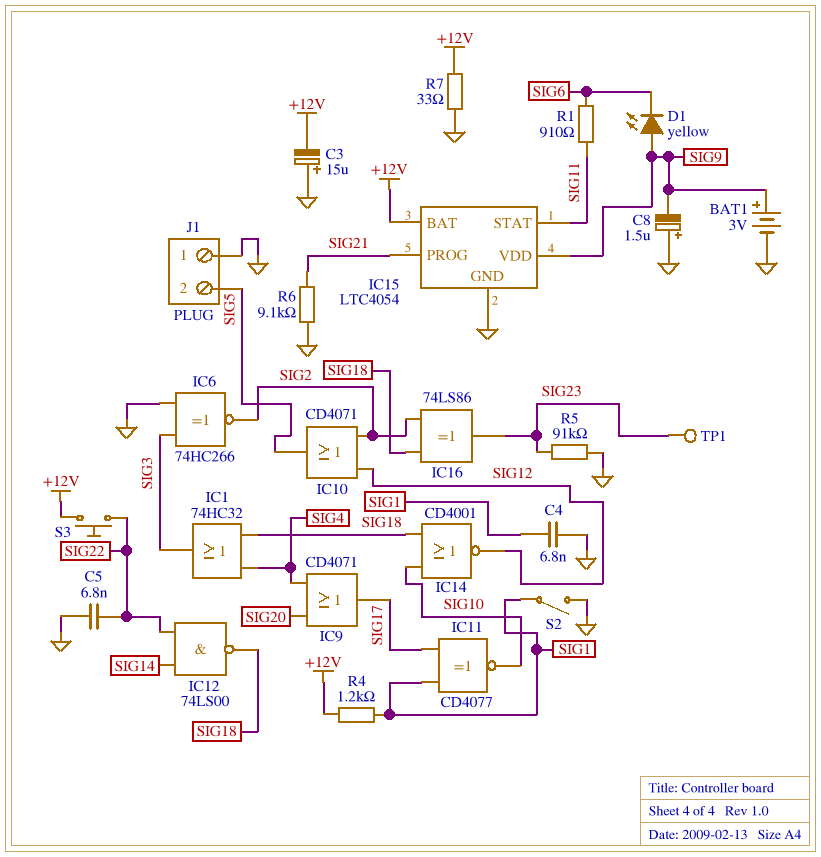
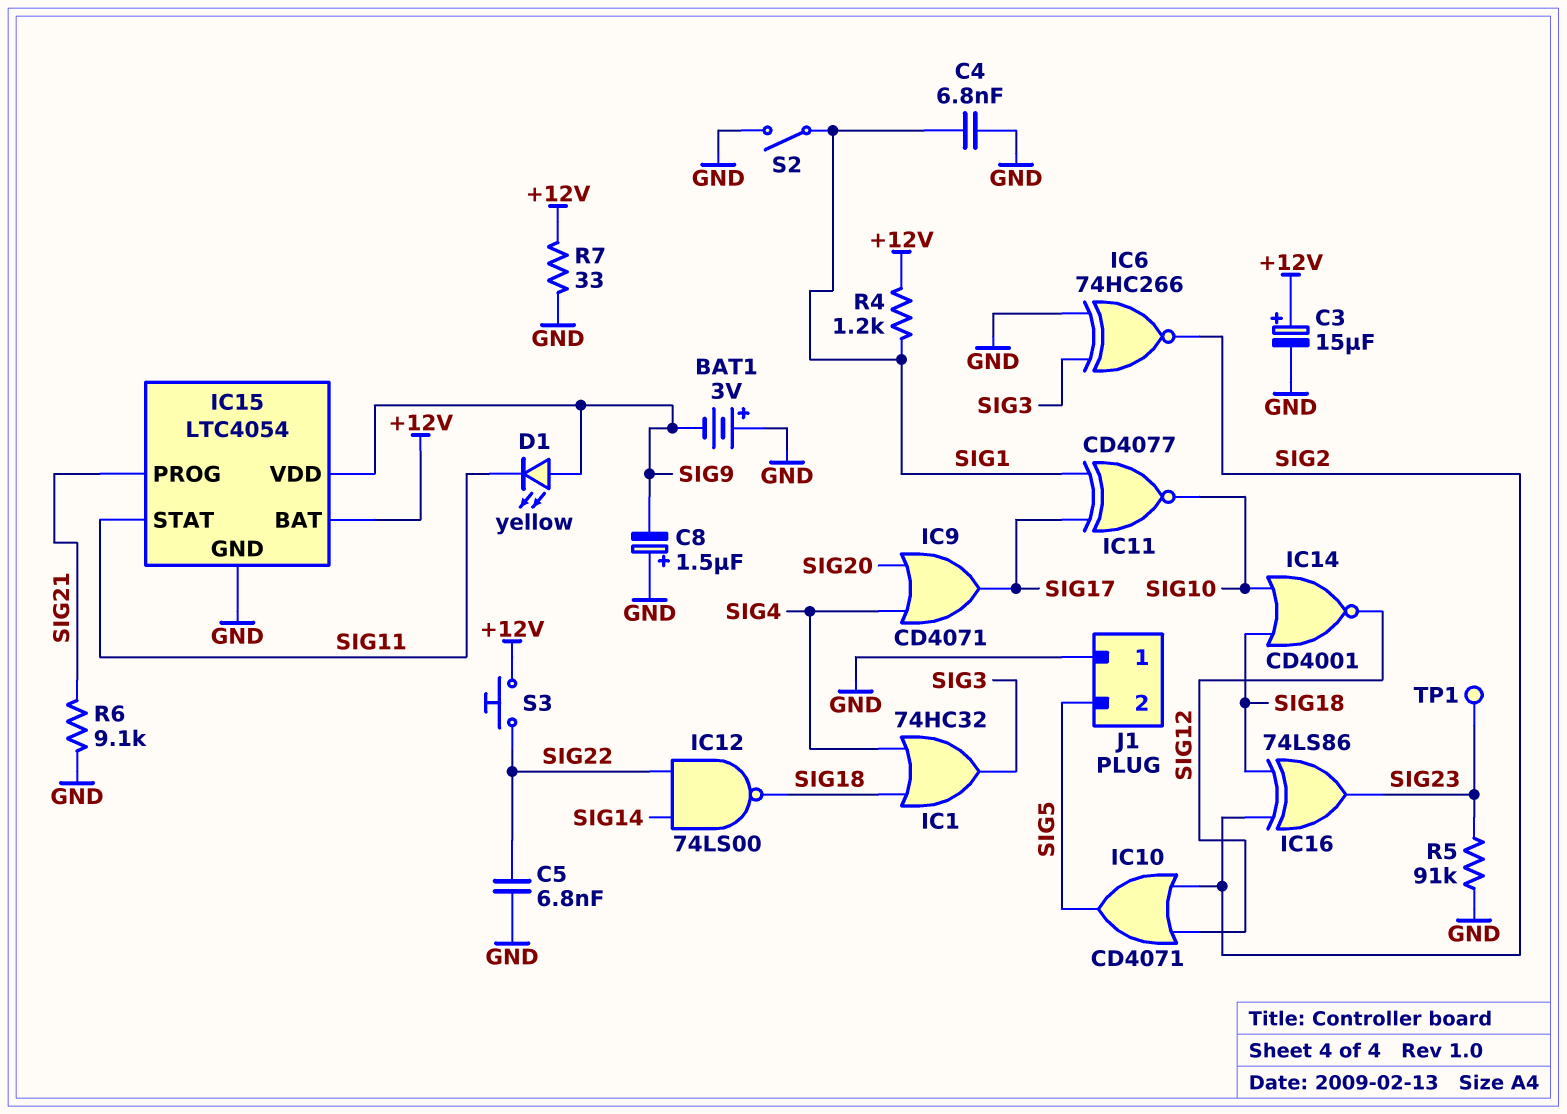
BAT1: 3V (plus SIG9, minus GND) -> 3V (plus GND, minus SIG9)
C3: 15uF (plus GND, minus +12V) -> 15uF (plus +12V, minus GND)
D1: LED yellow (A SIG9, K SIG6) -> LED yellow (A SIG9, K SIG11)
R1: 910 (SIG6, SIG11) -> none

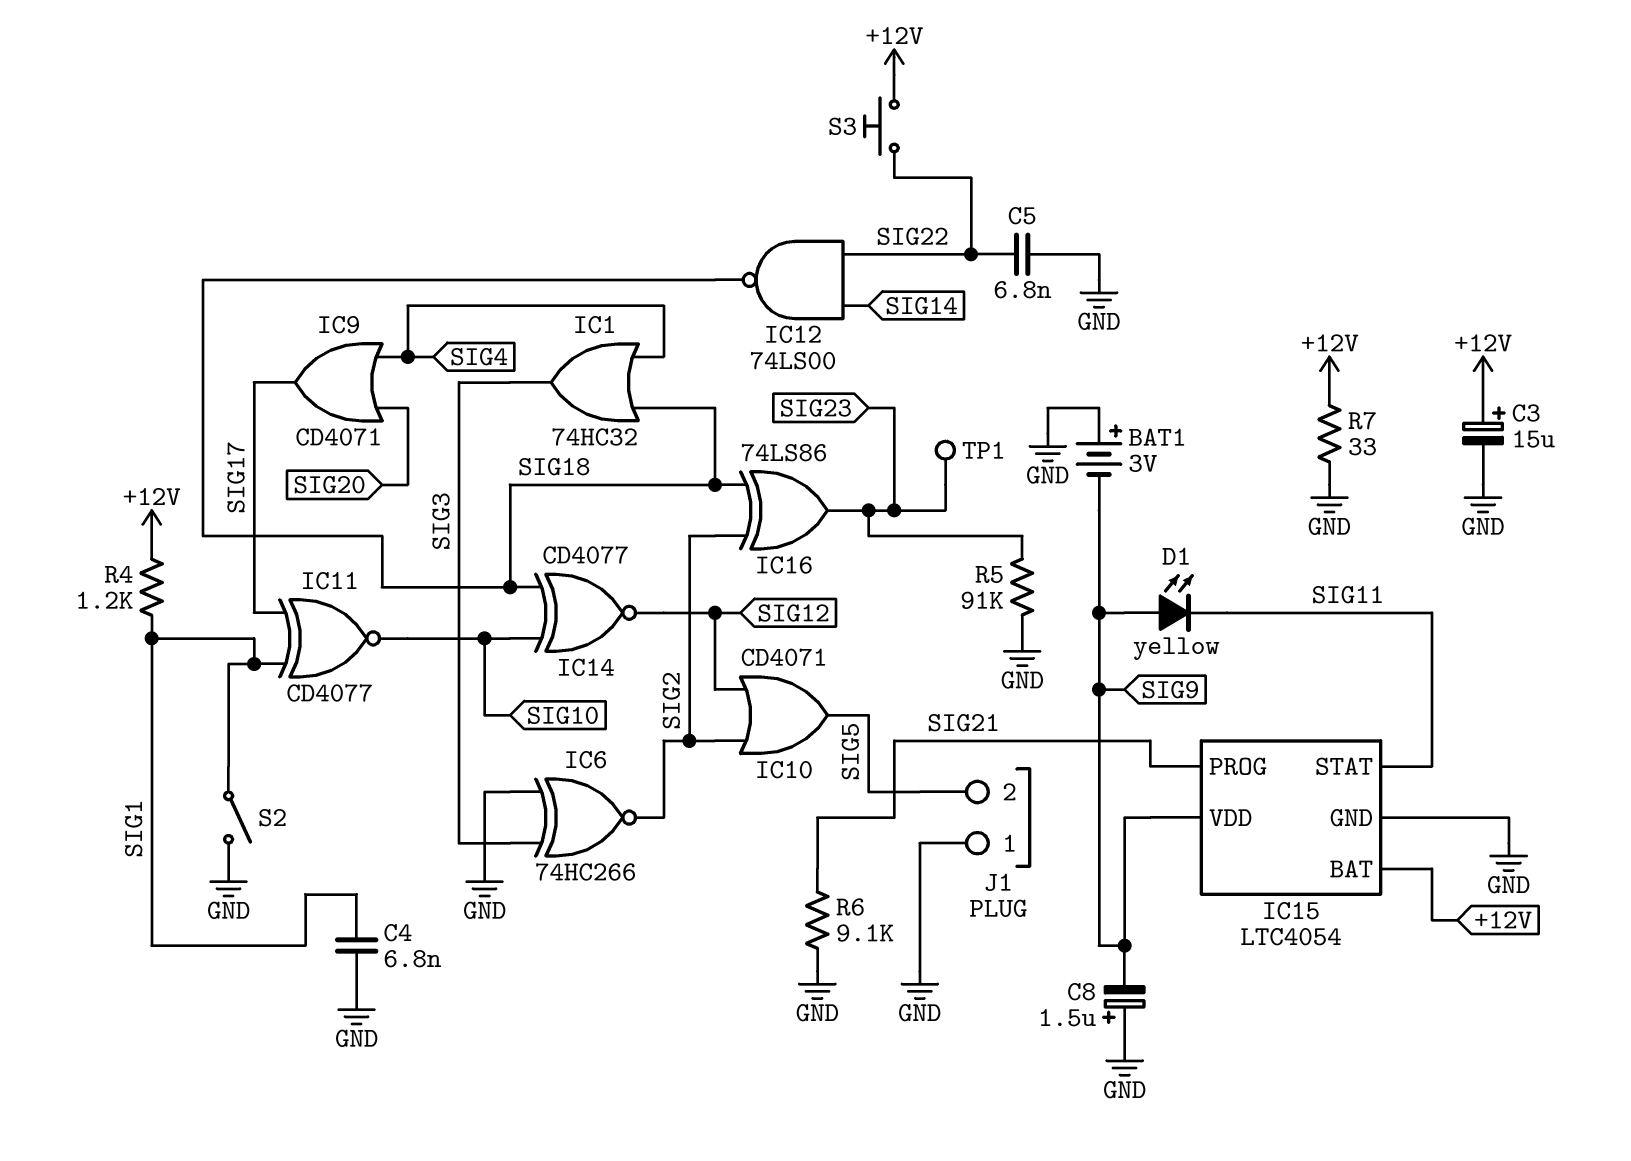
IC14: NOR CD4001 (in SIG10, in SIG18, out SIG12) -> XNOR CD4077 (in SIG10, in SIG18, out SIG12)

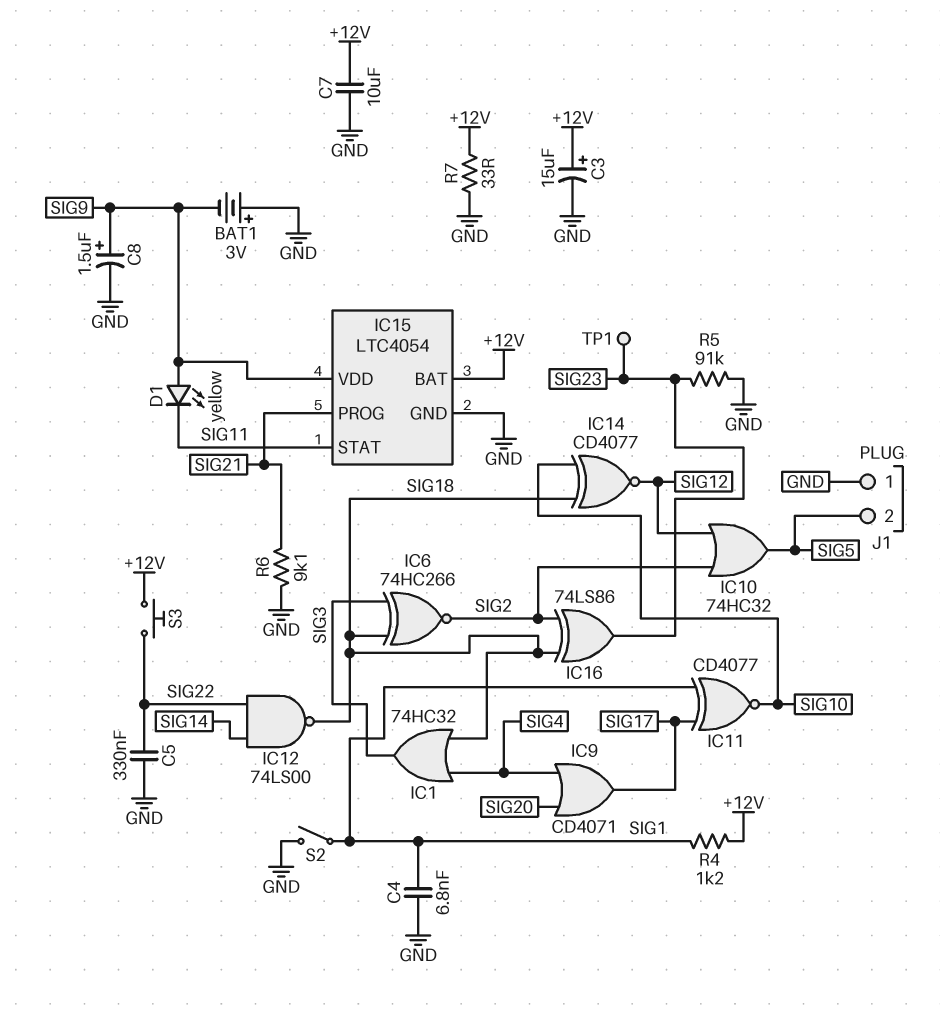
C5: 6.8nF (GND, SIG22) -> 330nF (GND, SIG22)
C7: none -> 10uF (+12V, GND)
C8: 1.5uF (plus GND, minus SIG9) -> 1.5uF (plus SIG9, minus GND)
IC6: XNOR 74HC266 (in GND, in SIG3, out SIG2) -> XNOR 74HC266 (in SIG3, in SIG18, out SIG2)
IC10: OR CD4071 (in SIG2, in SIG12, out SIG5) -> OR 74HC32 (in SIG2, in SIG12, out SIG5)

